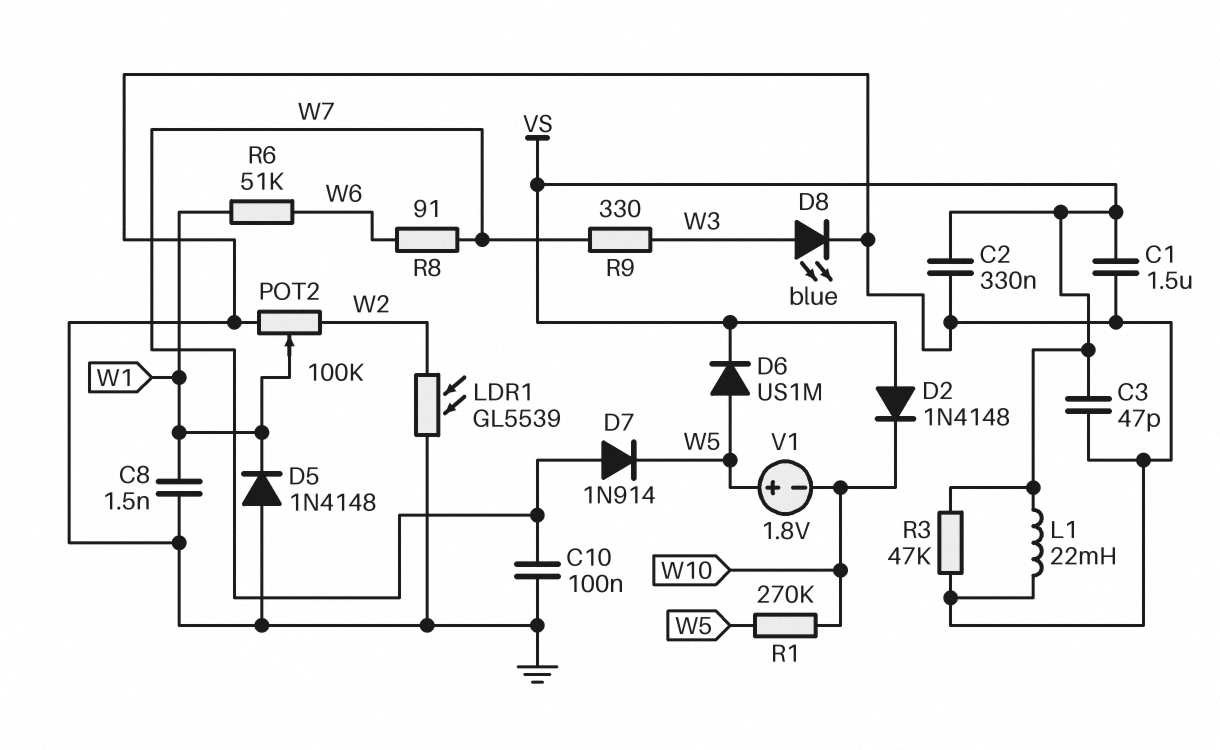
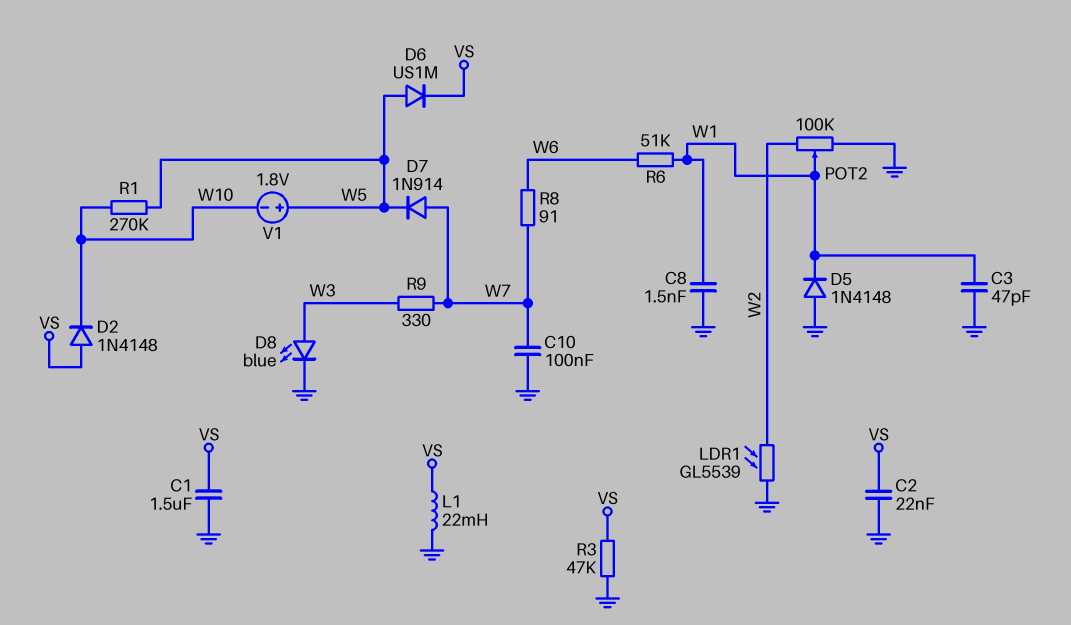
C2: 330nF (GND, VS) -> 22nF (GND, VS)
C3: 47pF (GND, VS) -> 47pF (GND, W1)

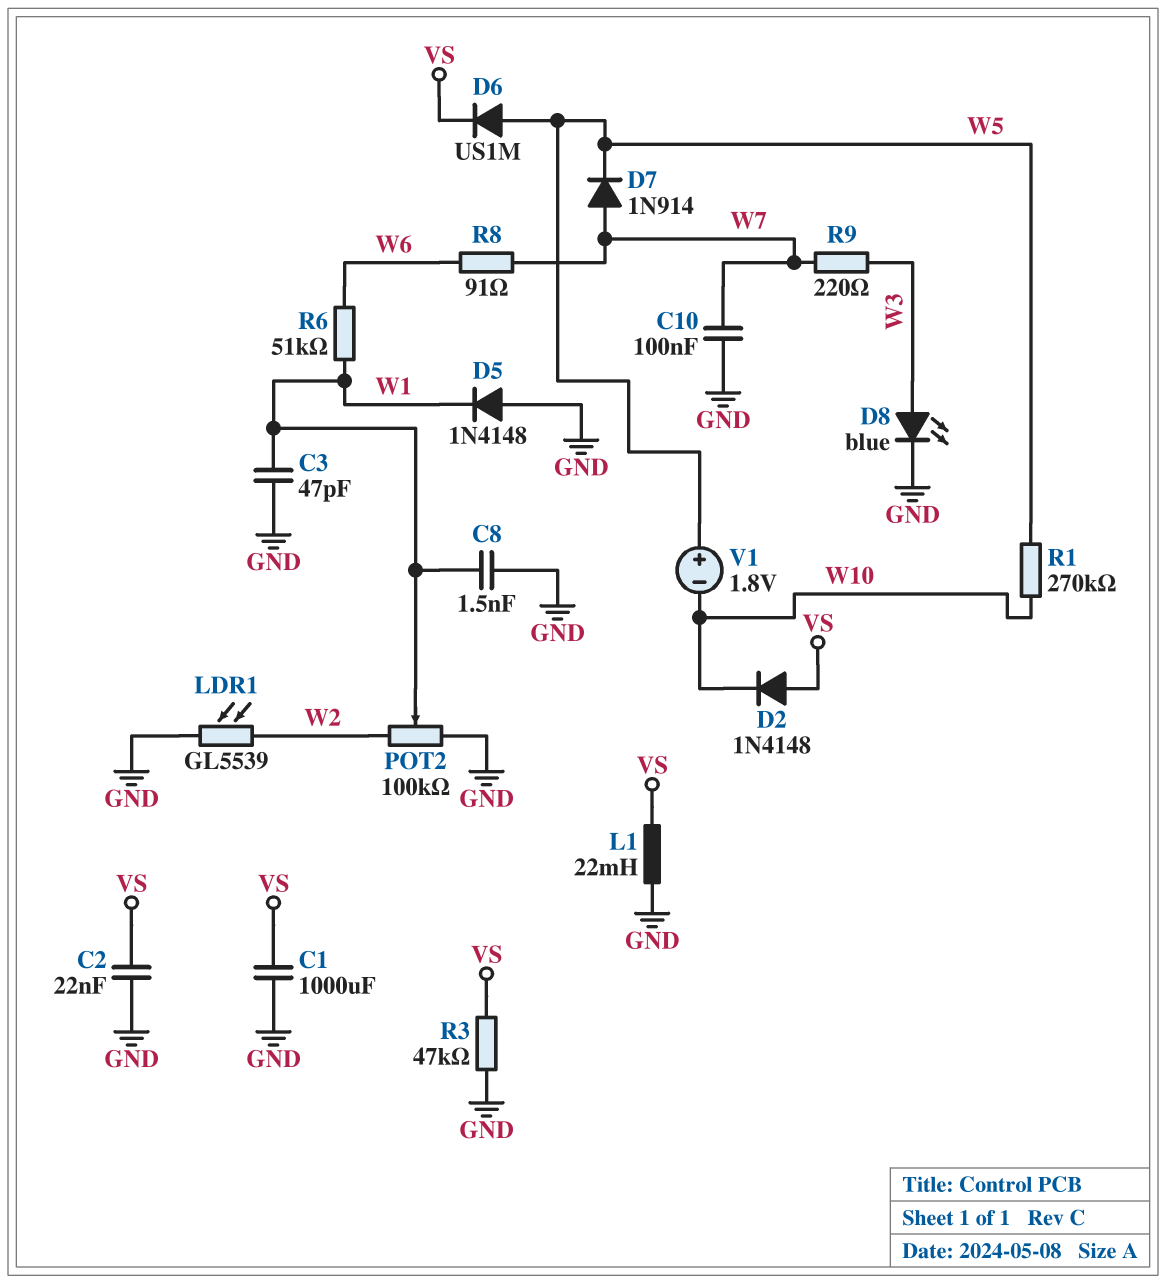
C1: 1.5uF (GND, VS) -> 1000uF (GND, VS)
R9: 330 (W3, W7) -> 220 (W3, W7)

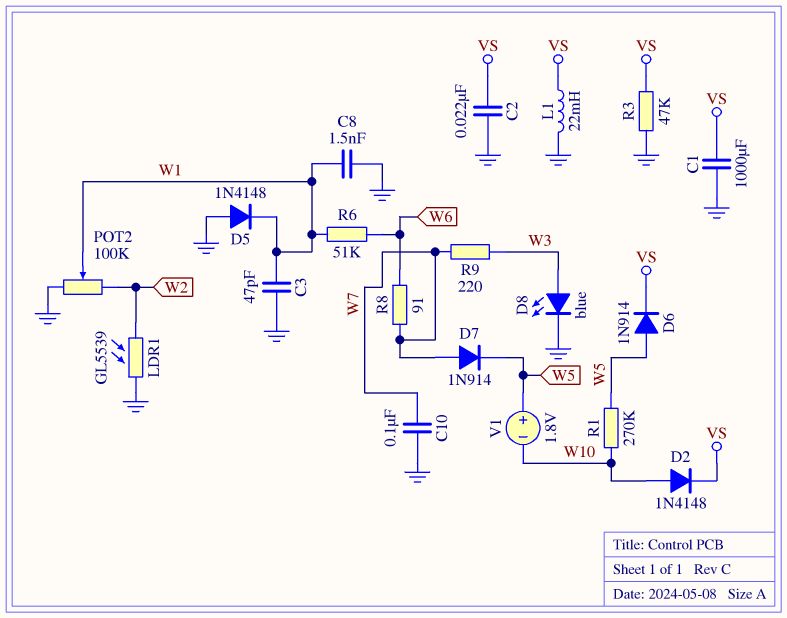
D2: diode 1N4148 (A VS, K W10) -> diode 1N4148 (A W10, K VS)
D6: diode US1M (A W5, K VS) -> diode 1N914 (A W5, K VS)

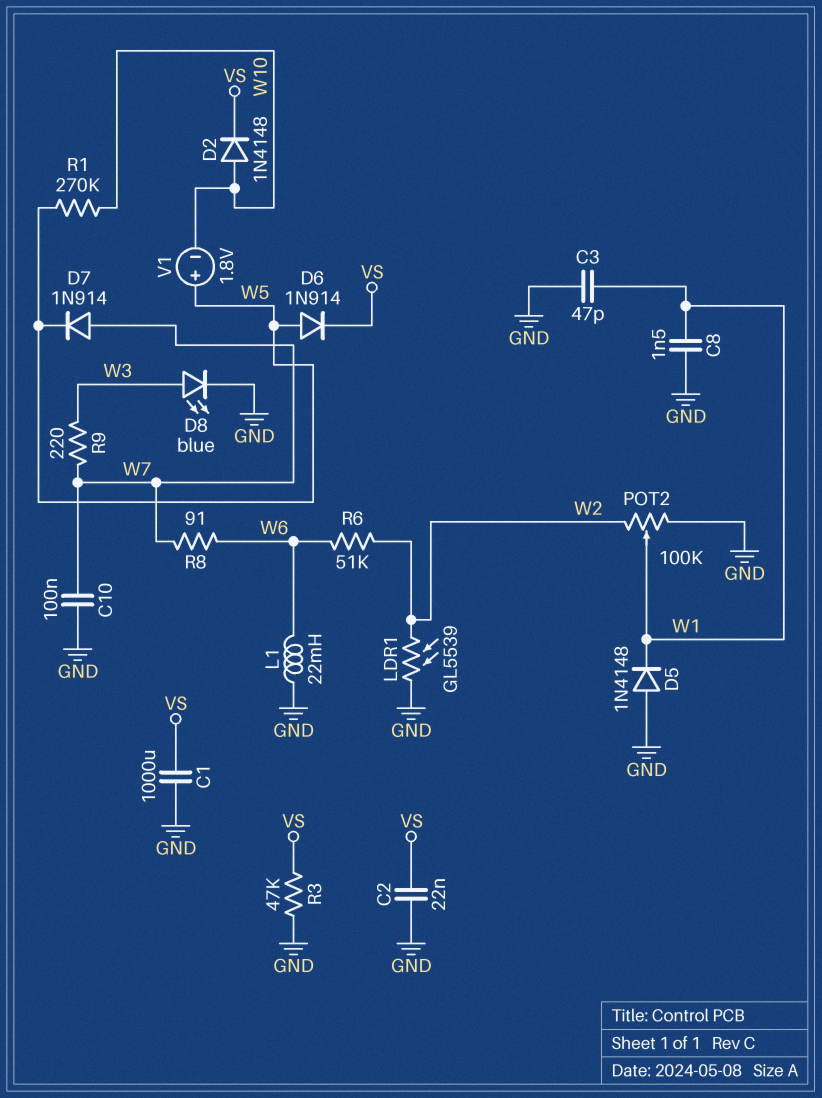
L1: 22mH (GND, VS) -> 22mH (GND, W6)
R6: 51k (W1, W6) -> 51k (W2, W6)

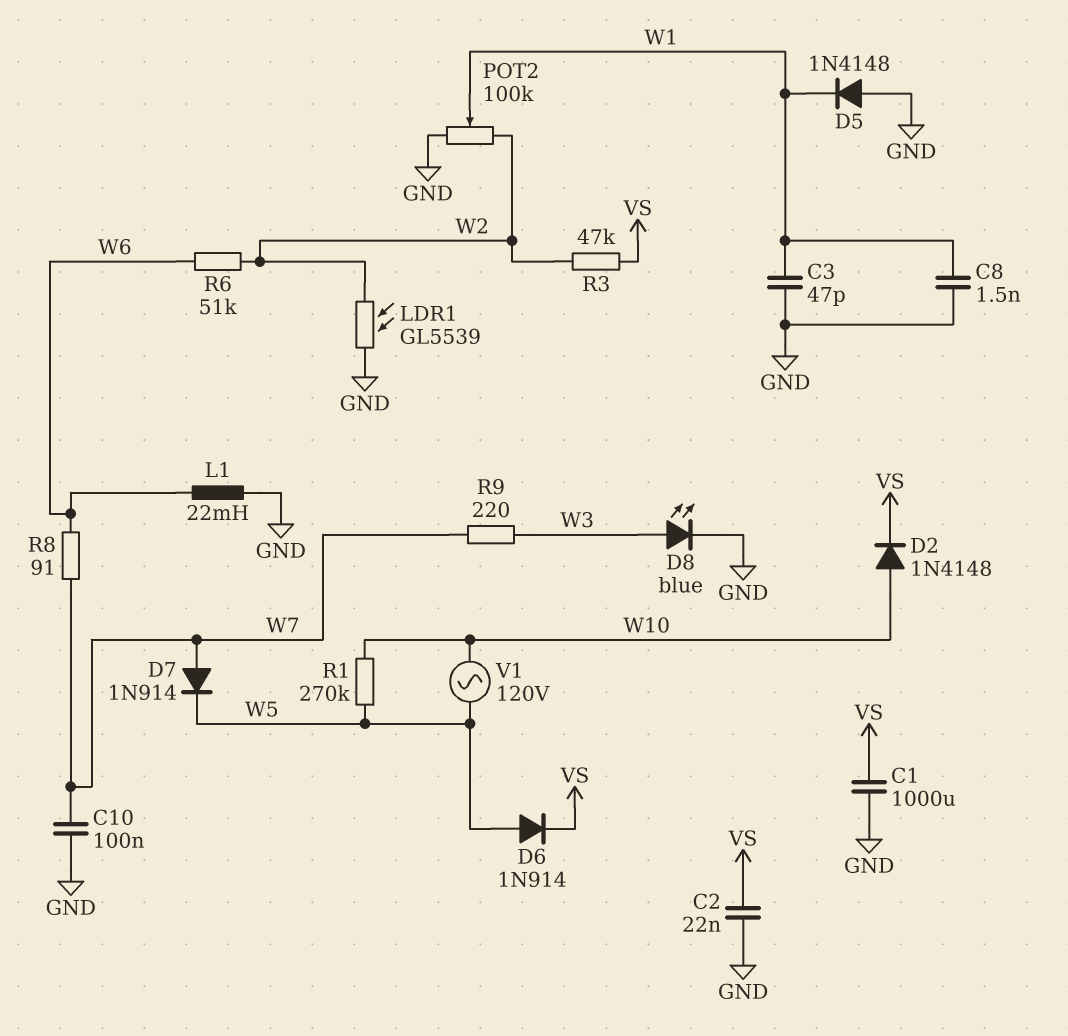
R3: 47k (GND, VS) -> 47k (VS, W2)
V1: 1.8V (plus W5, minus W10) -> AC 120V (W5, W10)

